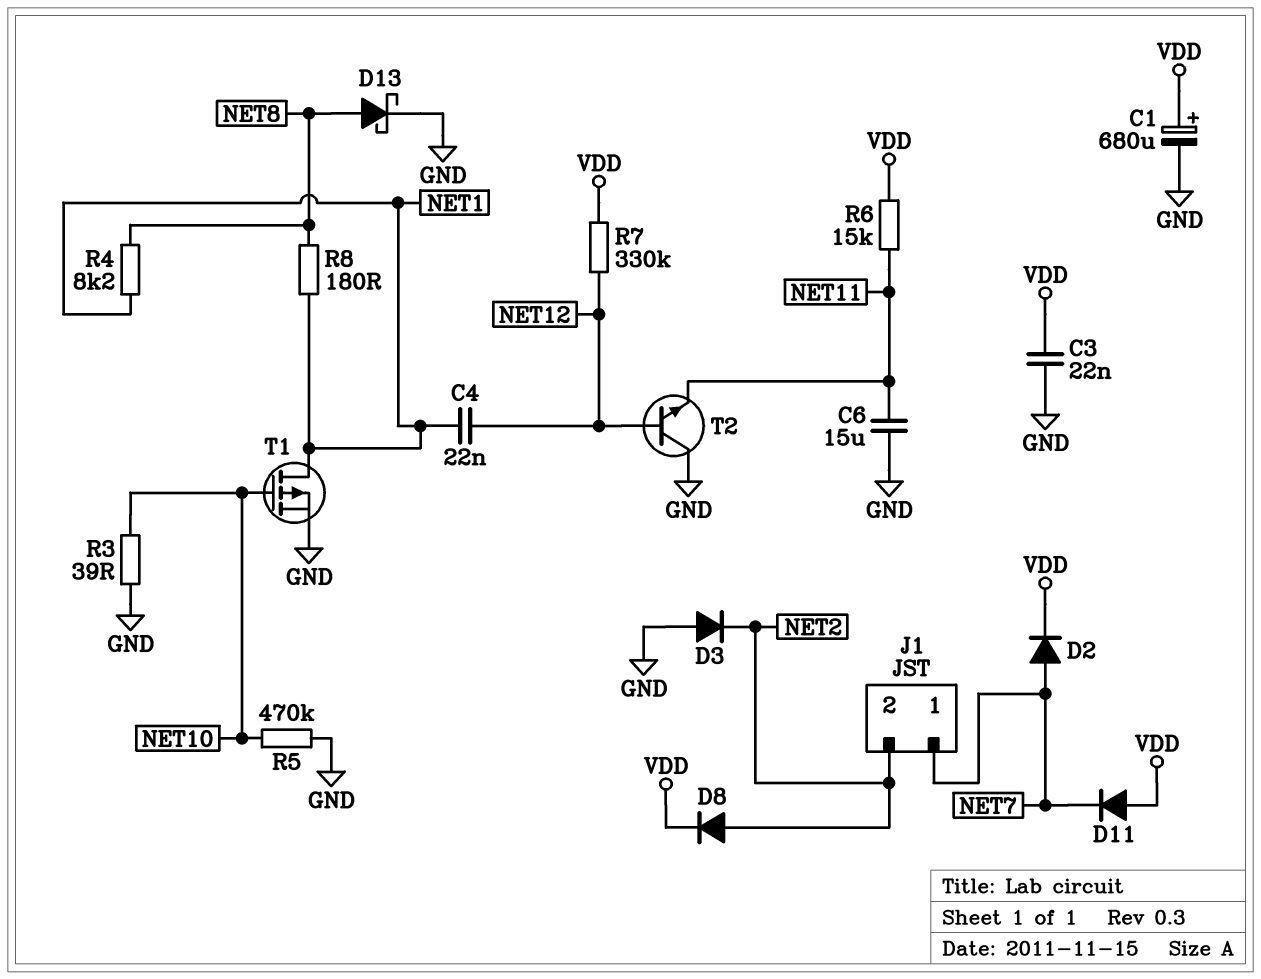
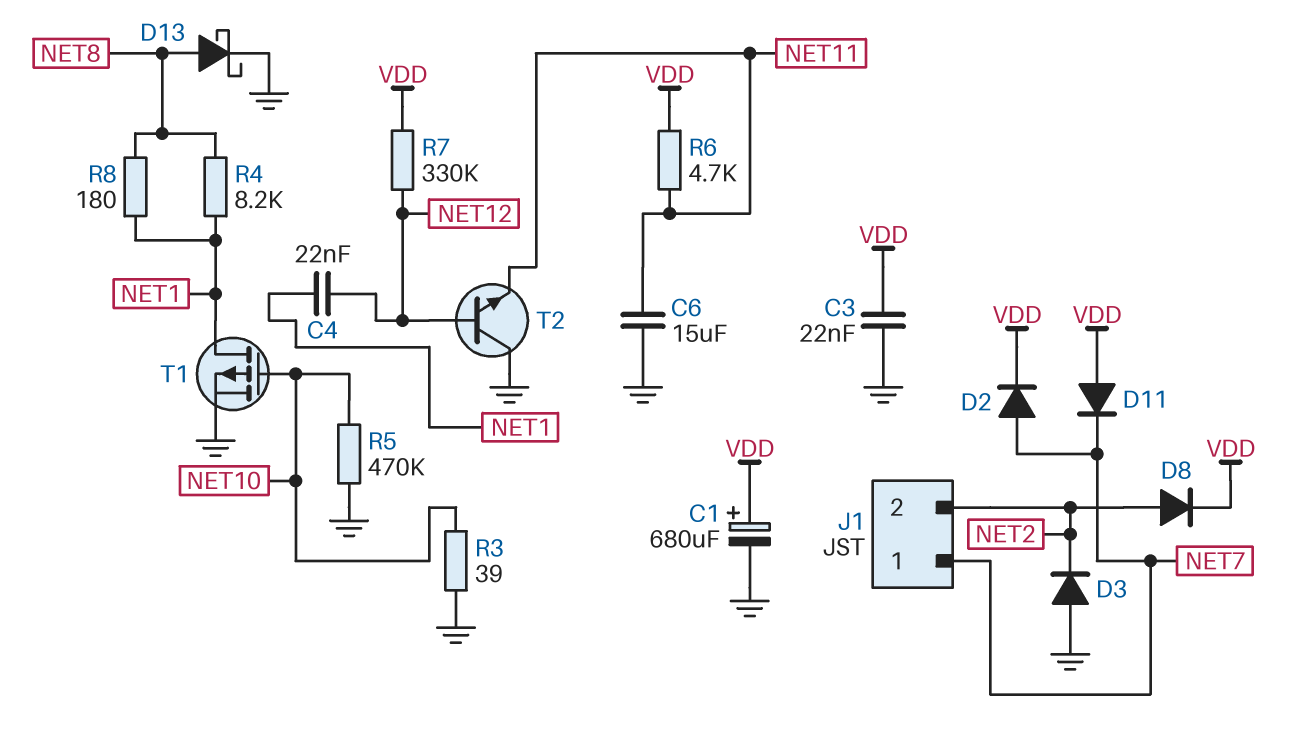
R6: 15k (NET11, VDD) -> 4.7k (NET11, VDD)

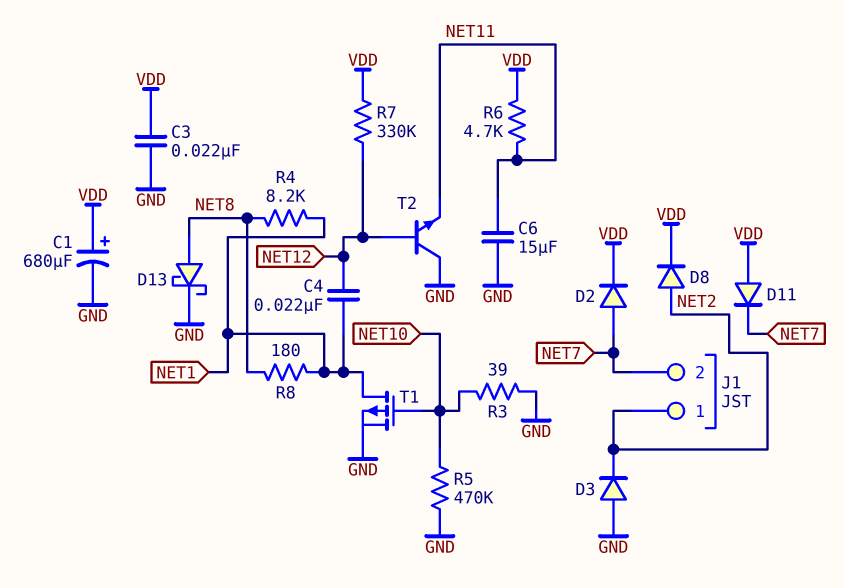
J1 pin 1: NET7 -> NET2
J1 pin 2: NET2 -> NET7

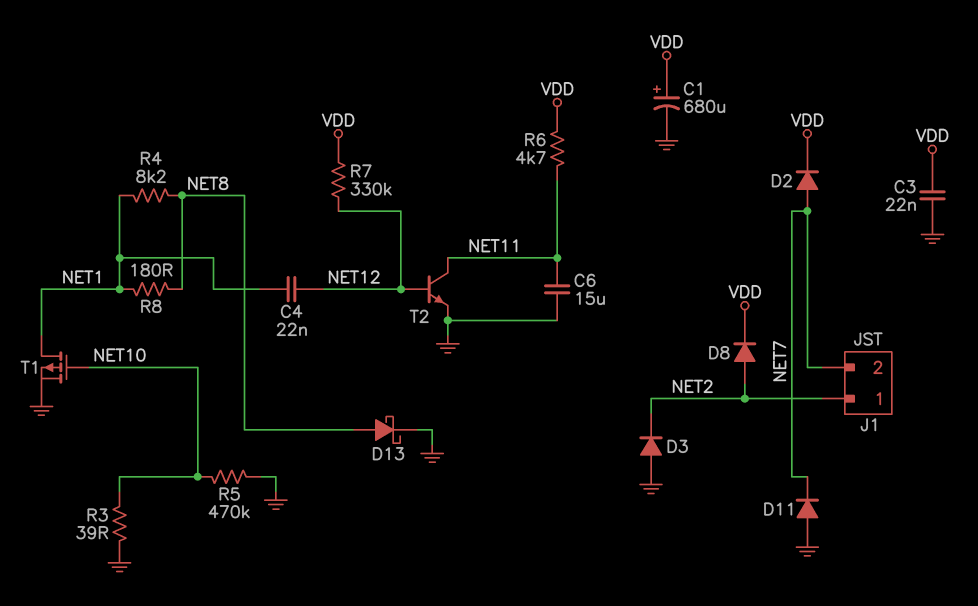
D11: diode (A VDD, K NET7) -> diode (A GND, K NET7)
T2: NPN (B NET12, C GND, E NET11) -> NPN (B NET12, C NET11, E GND)

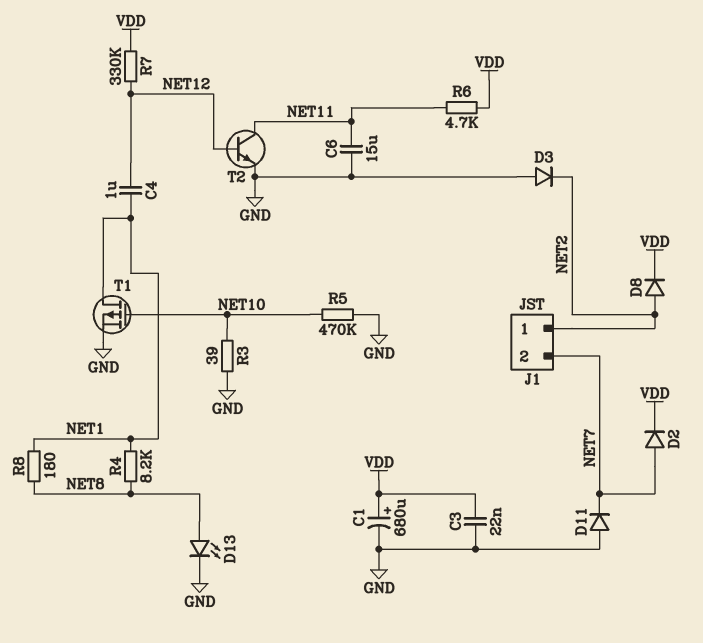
C4: 22nF (NET1, NET12) -> 1uF (NET1, NET12)
D13: schottky (A NET8, K GND) -> LED (A NET8, K GND)

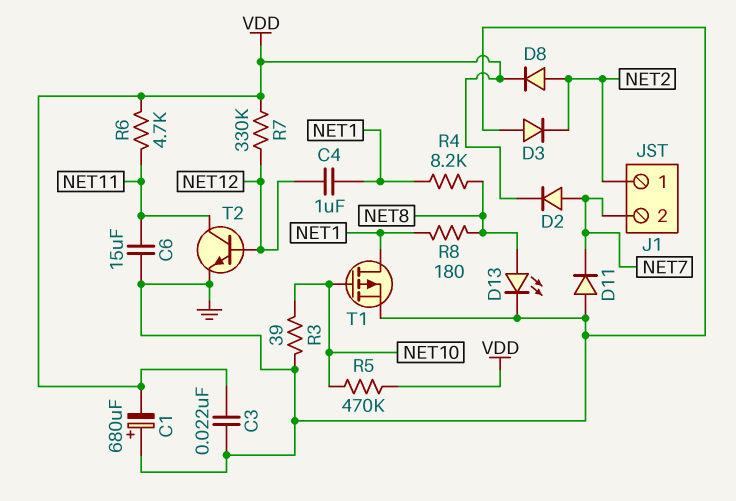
C1: 680uF (plus VDD, minus GND) -> 680uF (plus GND, minus VDD)
R5: 470k (GND, NET10) -> 470k (NET10, VDD)

